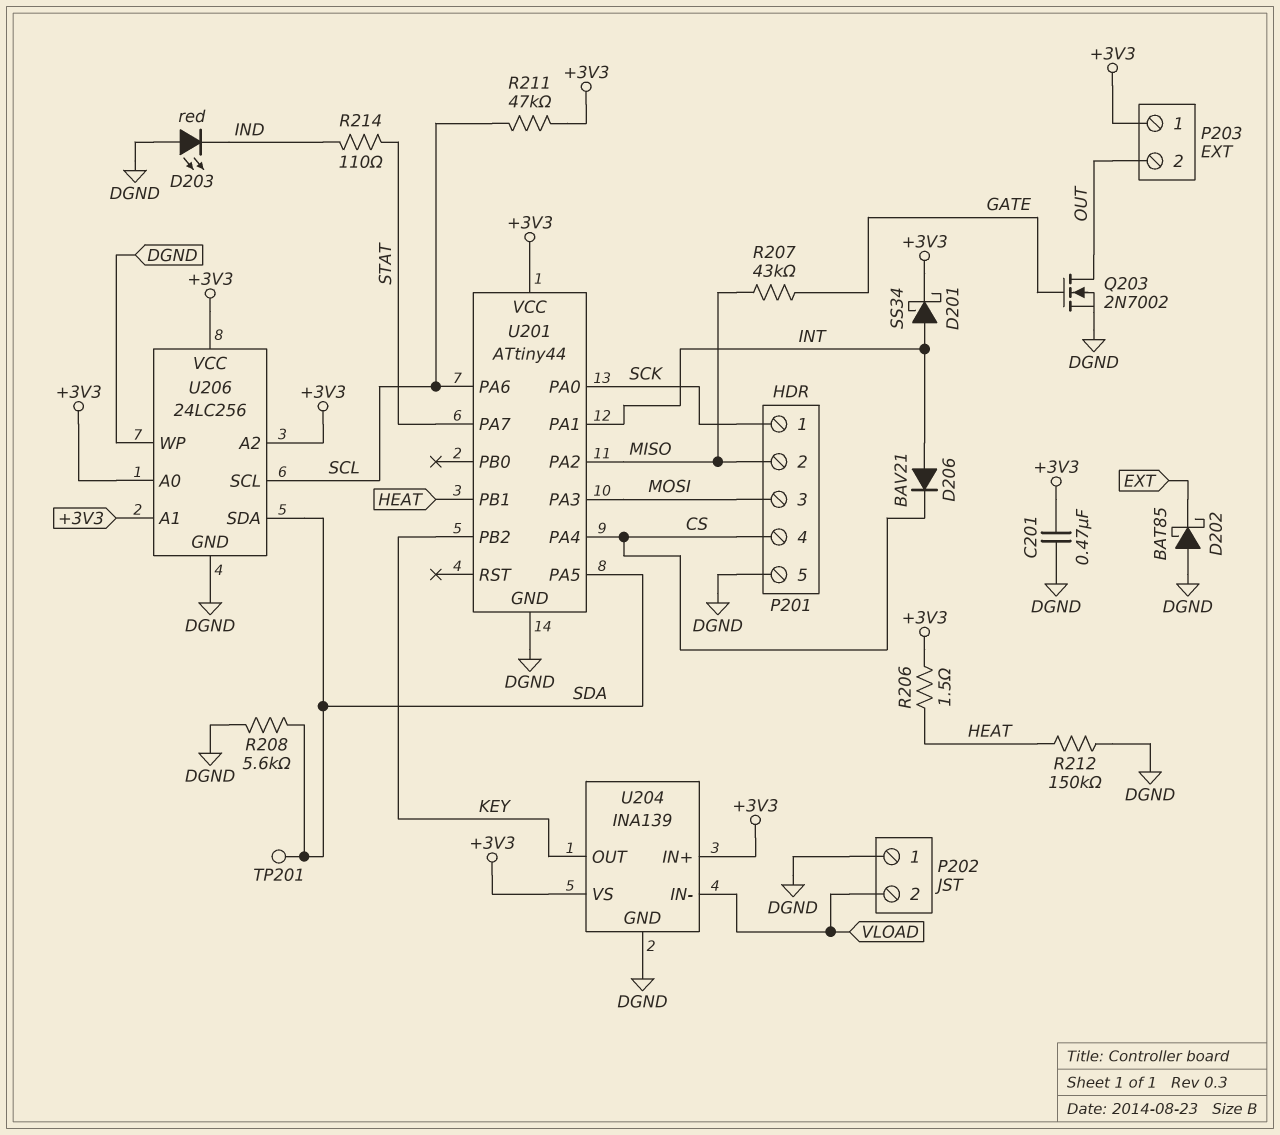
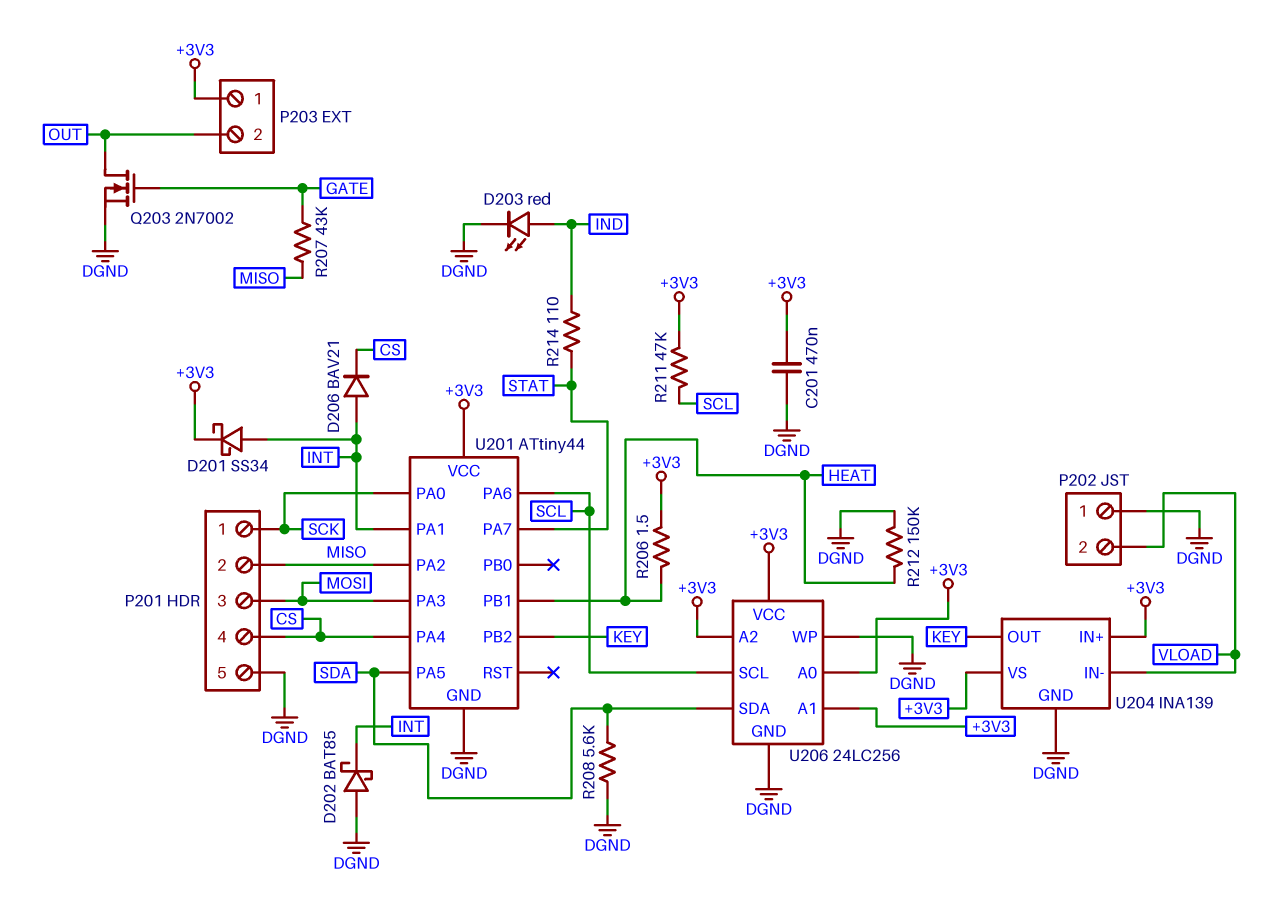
D202: schottky BAT85 (A DGND, K EXT) -> schottky BAT85 (A DGND, K INT)
D203: LED red (A DGND, K IND) -> LED red (A IND, K DGND)
TP201: test point (SDA) -> none

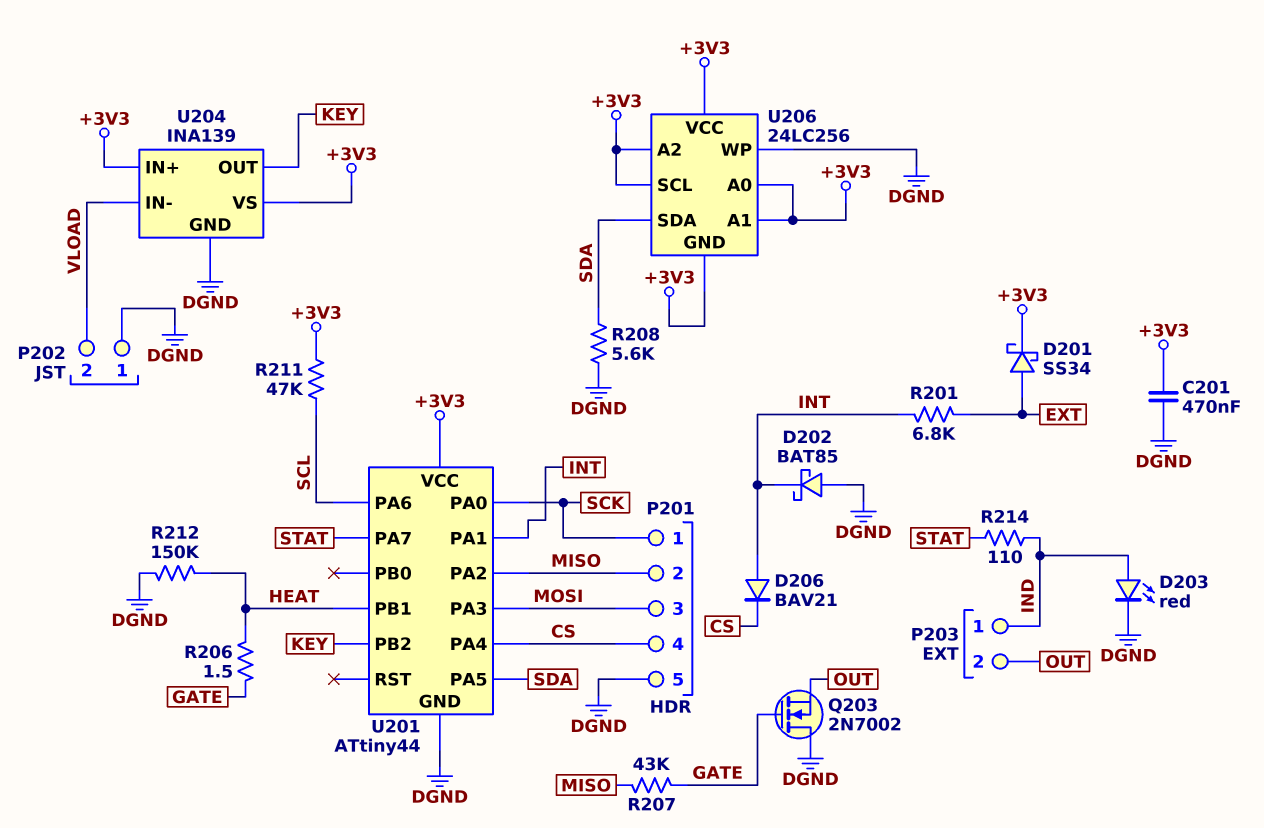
D201: schottky SS34 (A INT, K +3V3) -> schottky SS34 (A EXT, K +3V3)
P203 pin 1: +3V3 -> IND
Q203: NMOS 2N7002 (G GATE, D OUT, S DGND) -> NMOS 2N7002 (G GATE, D DGND, S OUT)
R201: none -> 6.8k (EXT, INT)
R206: 1.5 (+3V3, HEAT) -> 1.5 (GATE, HEAT)
U206 pin GND: DGND -> +3V3
U206 pin SCL: SCL -> +3V3

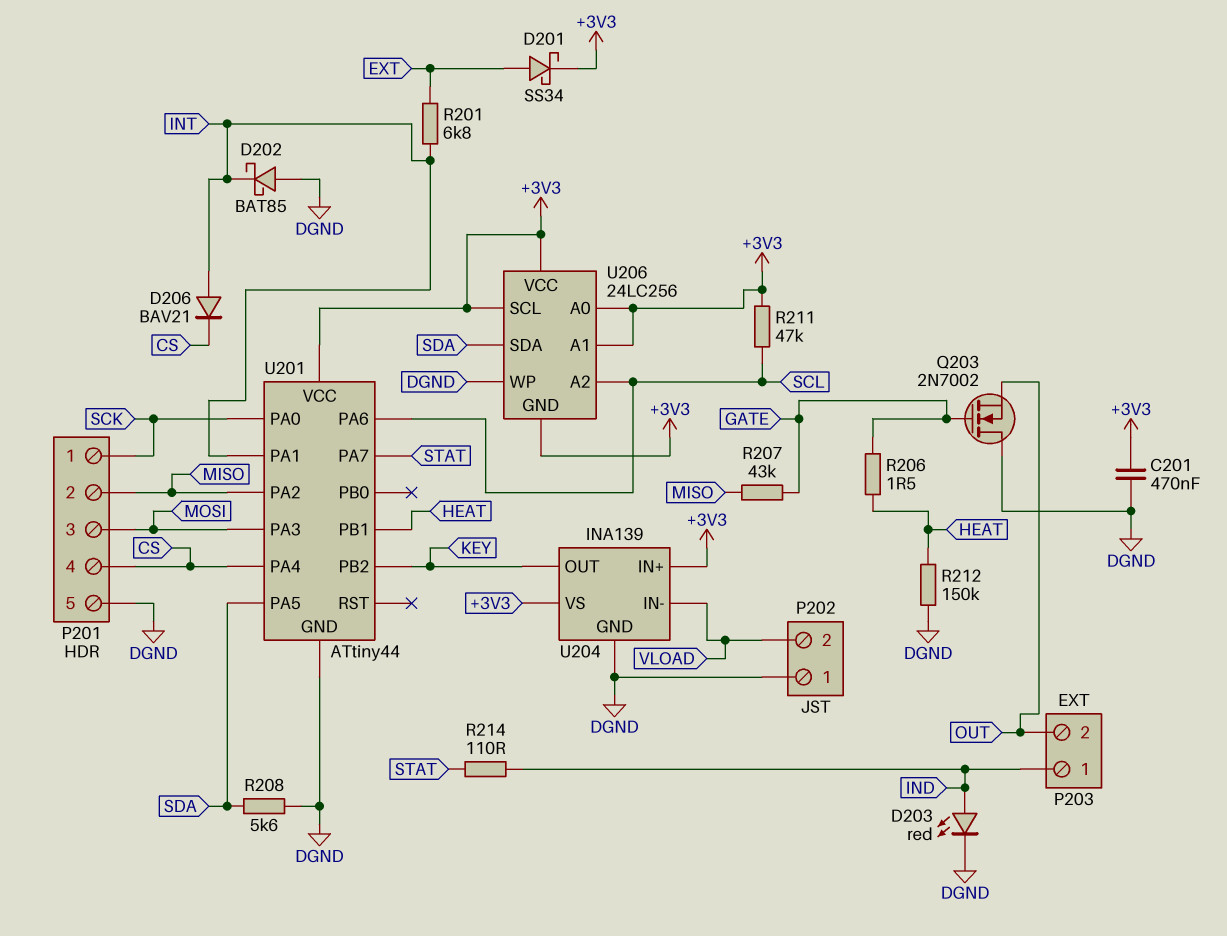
U206 pin A2: +3V3 -> SCL

